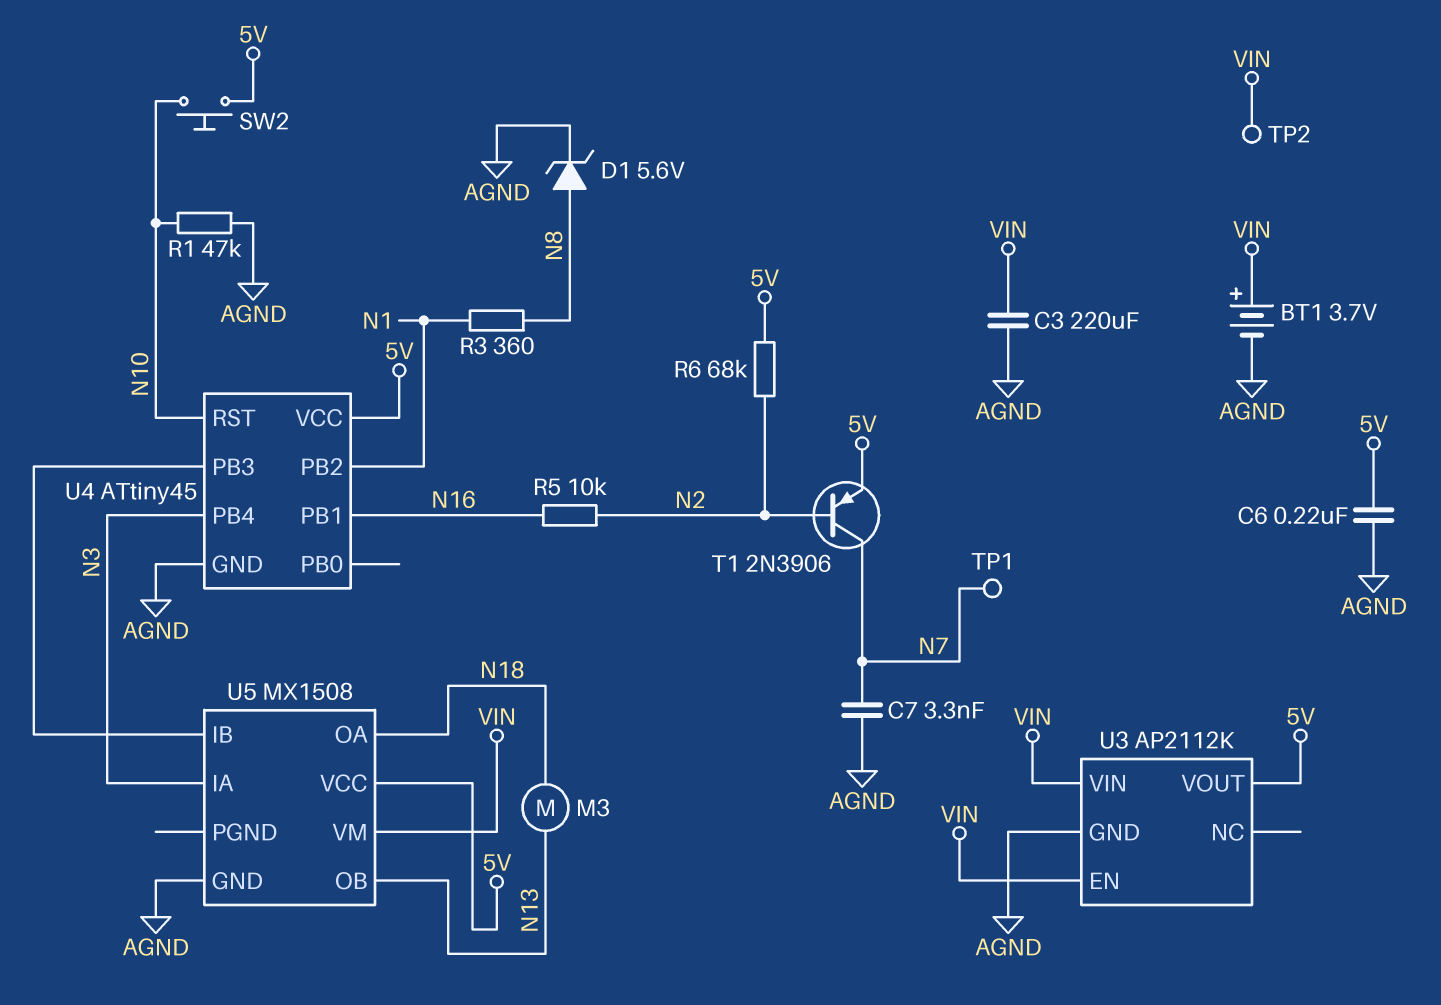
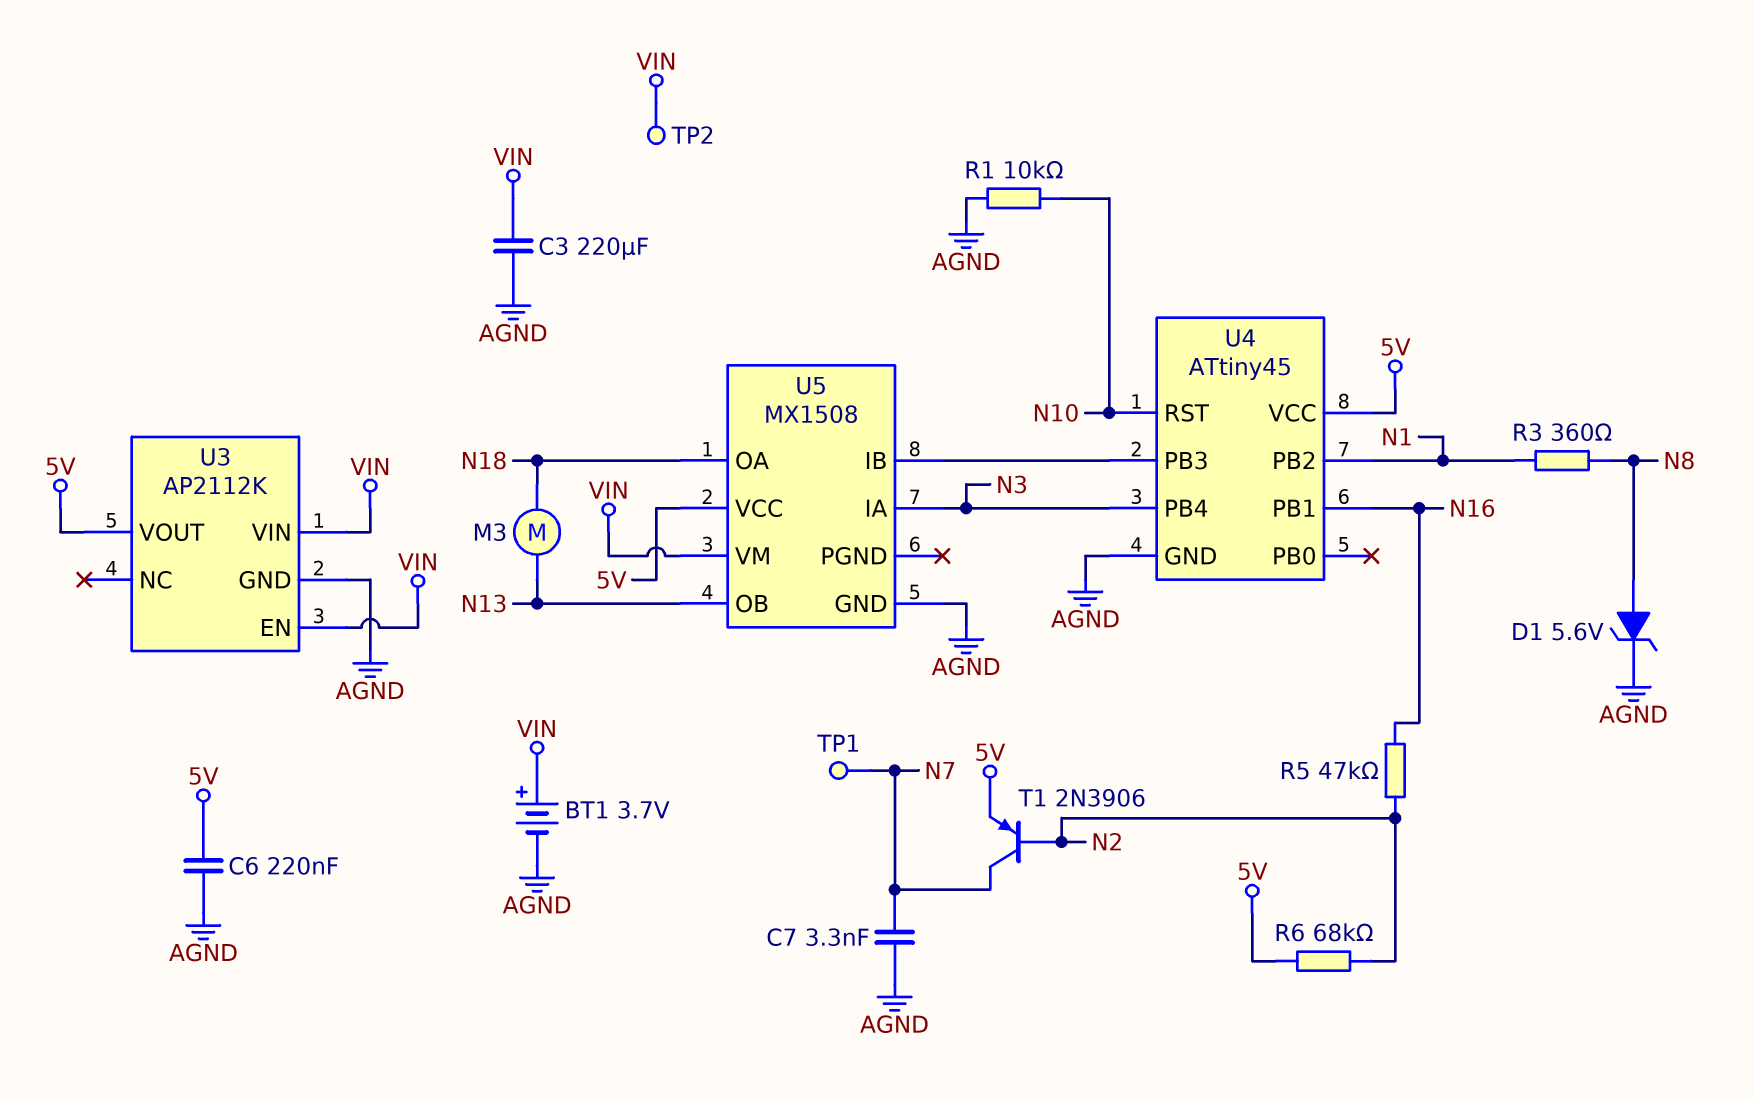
R1: 47k (AGND, N10) -> 10k (AGND, N10)
R5: 10k (N2, N16) -> 47k (N2, N16)
SW2: button (5V, N10) -> none

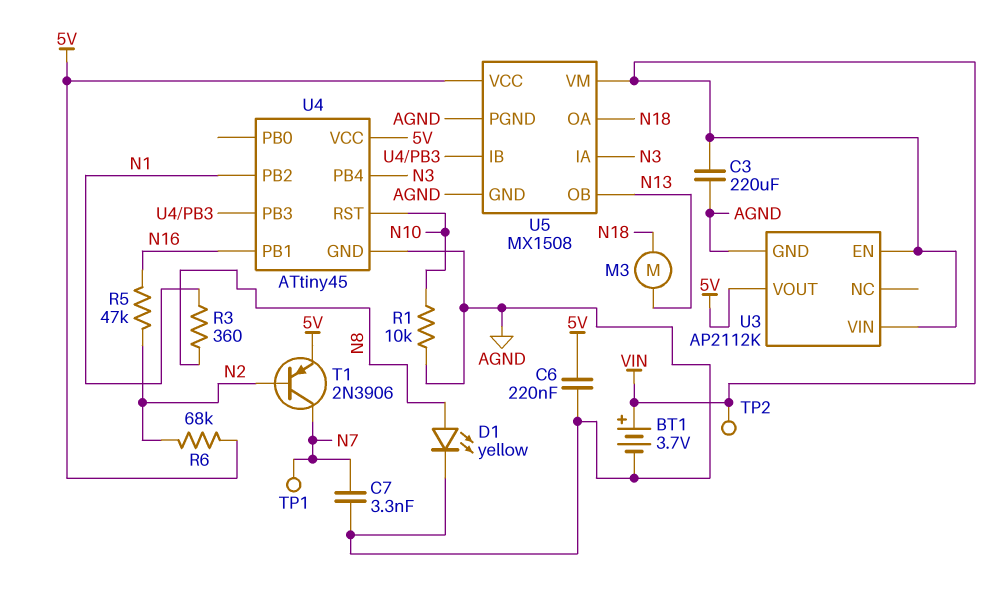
D1: zener 5.6V (A N8, K AGND) -> LED yellow (A N8, K AGND)
U5 pin PGND: none -> AGND

